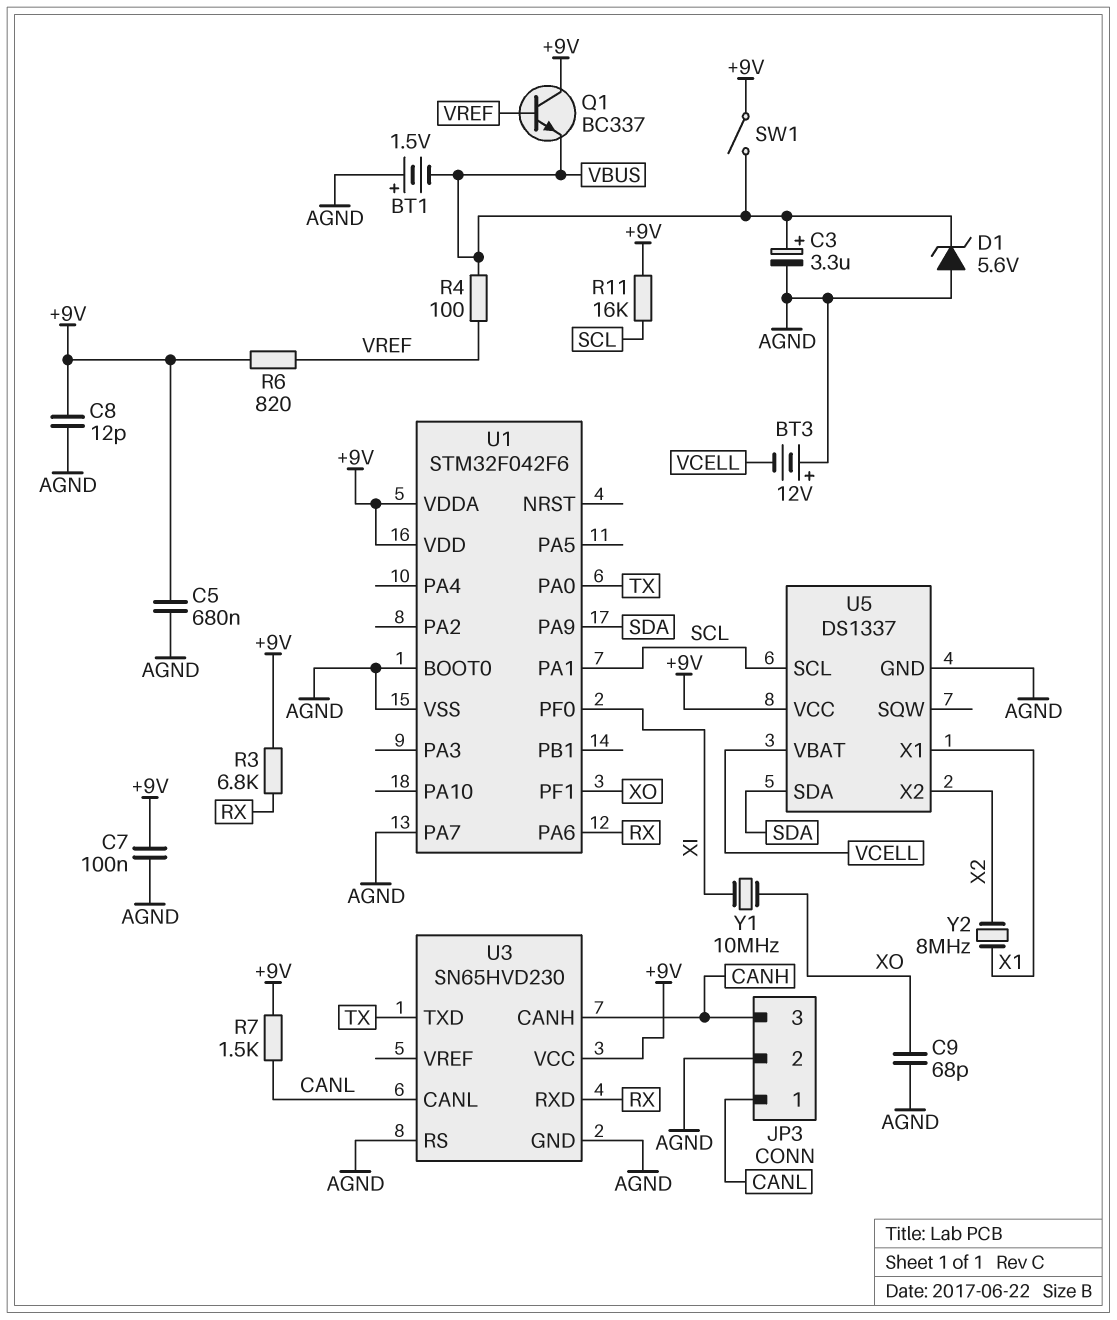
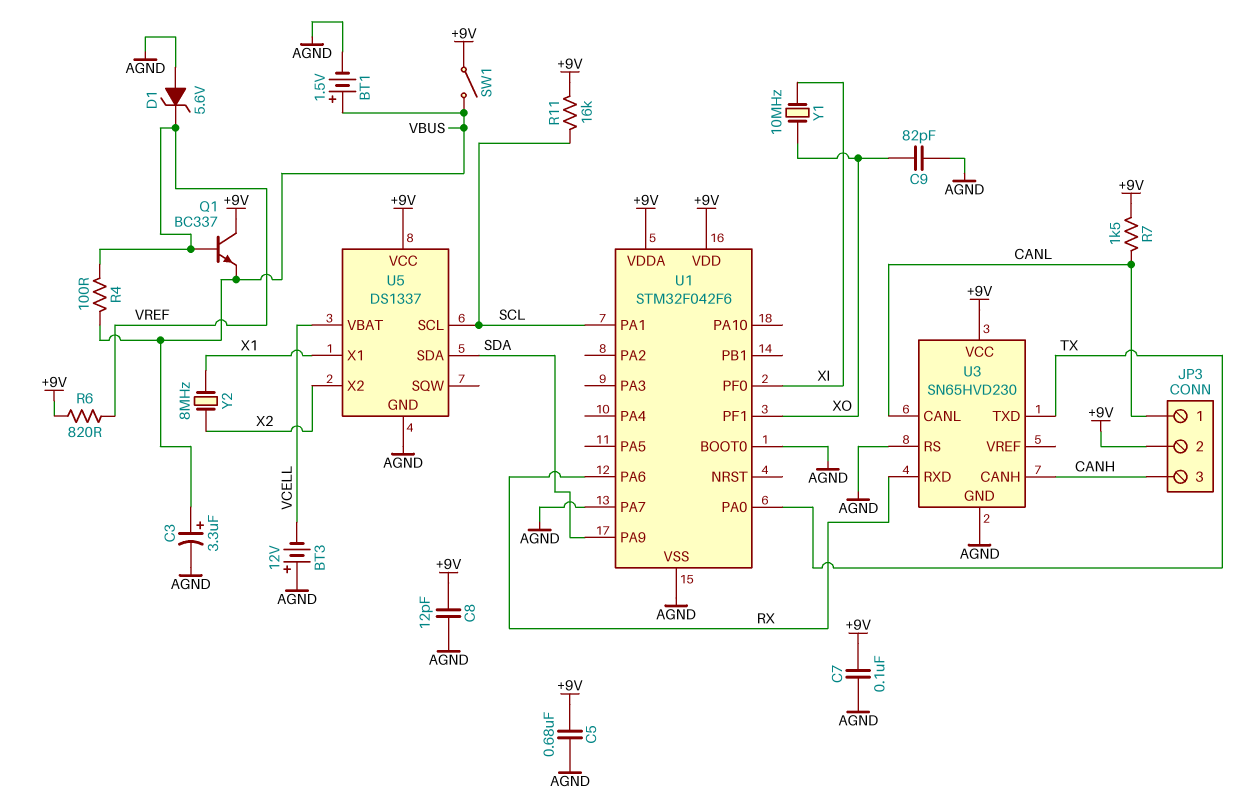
BT1: 1.5V (plus AGND, minus VBUS) -> 1.5V (plus VBUS, minus AGND)
C9: 68pF (AGND, XO) -> 82pF (AGND, XO)
D1: zener 5.6V (A AGND, K VBUS) -> zener 5.6V (A AGND, K VREF)
JP3 pin 2: AGND -> +9V
R3: 6.8k (+9V, RX) -> none

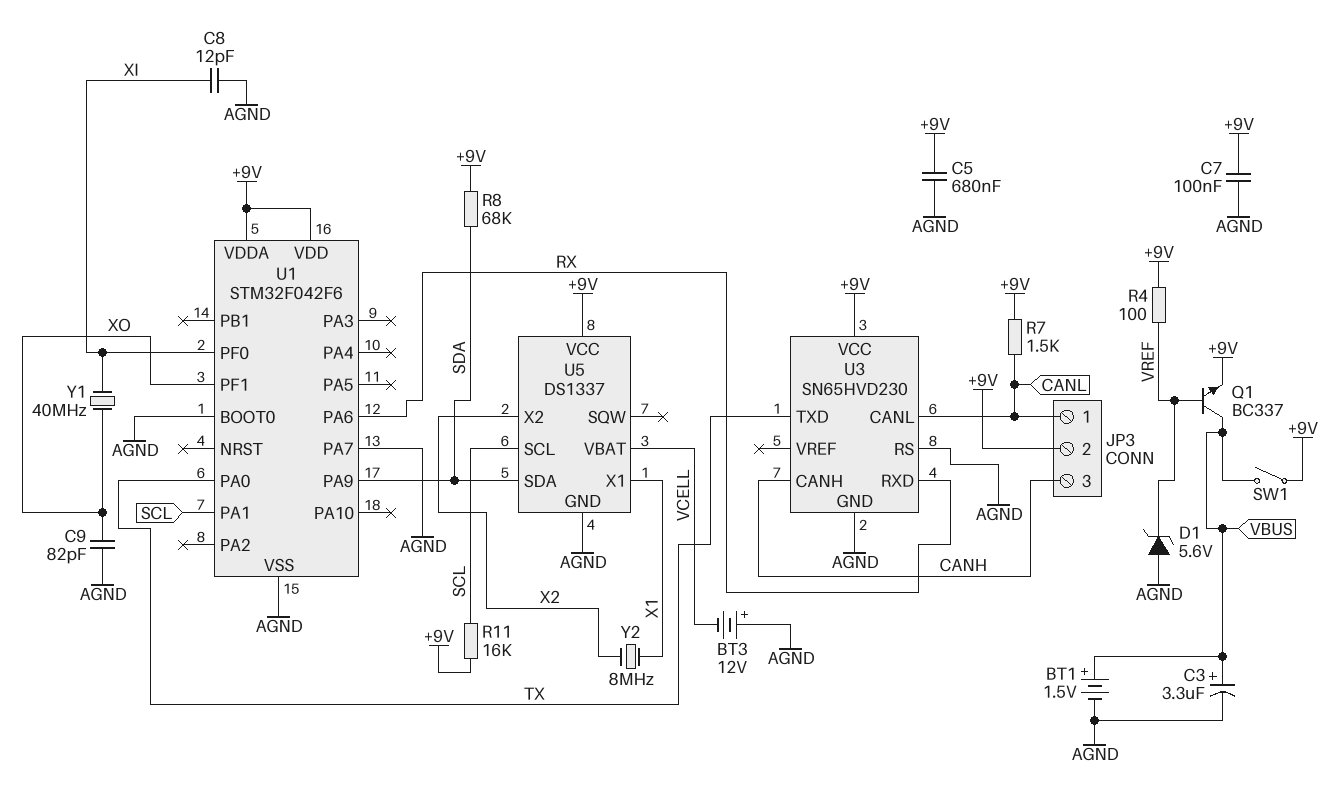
C8: 12pF (+9V, AGND) -> 12pF (AGND, XI)
Q1: NPN BC337 (B VREF, C +9V, E VBUS) -> NPN BC337 (B VREF, C VBUS, E +9V)
R4: 100 (VBUS, VREF) -> 100 (+9V, VREF)
R6: 820 (+9V, VREF) -> none
R8: none -> 68k (+9V, SDA)
Y1: 10MHz (XI, XO) -> 40MHz (XI, XO)

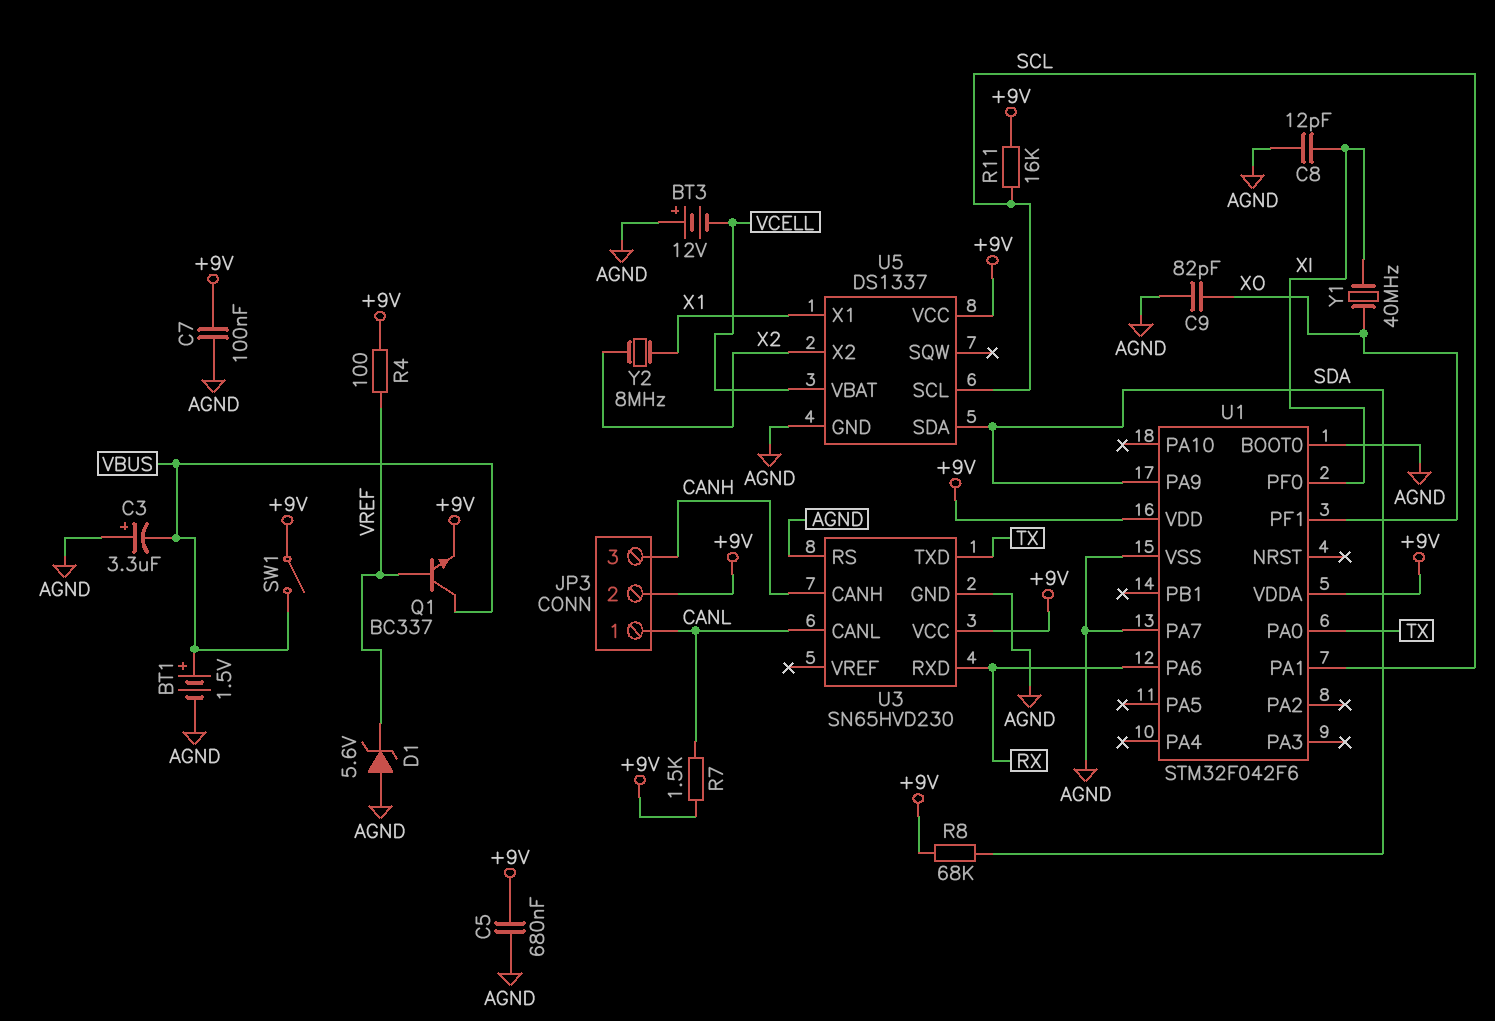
C3: 3.3uF (plus VBUS, minus AGND) -> 3.3uF (plus AGND, minus VBUS)

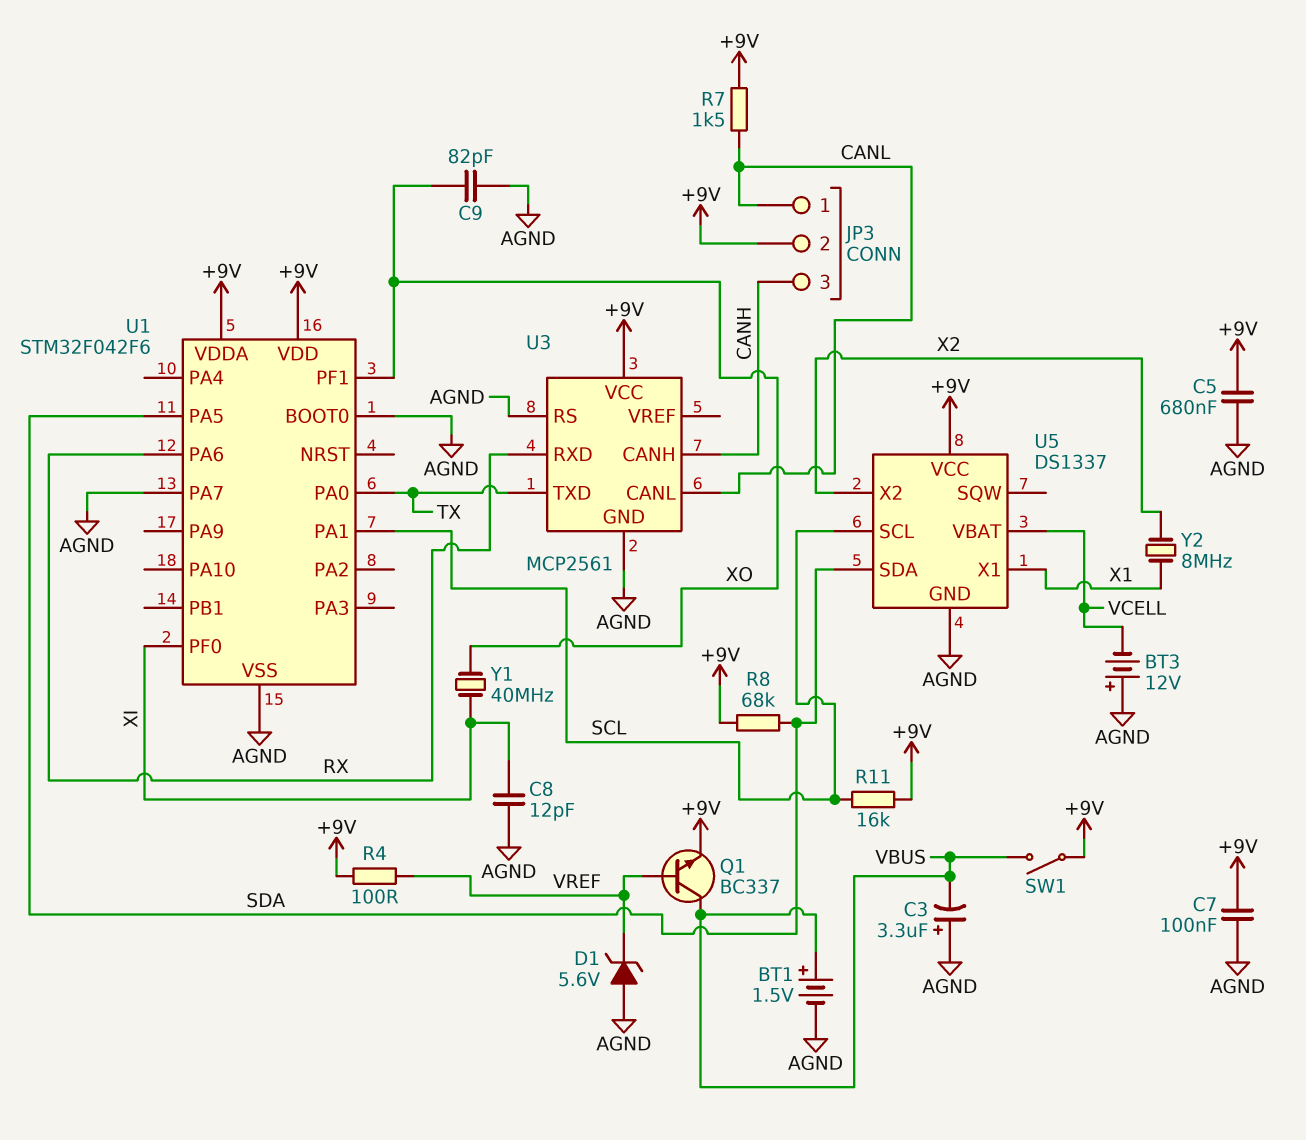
U1 pin PA5: none -> SDA
U1 pin PA9: SDA -> none
U3: SN65HVD230 -> MCP2561

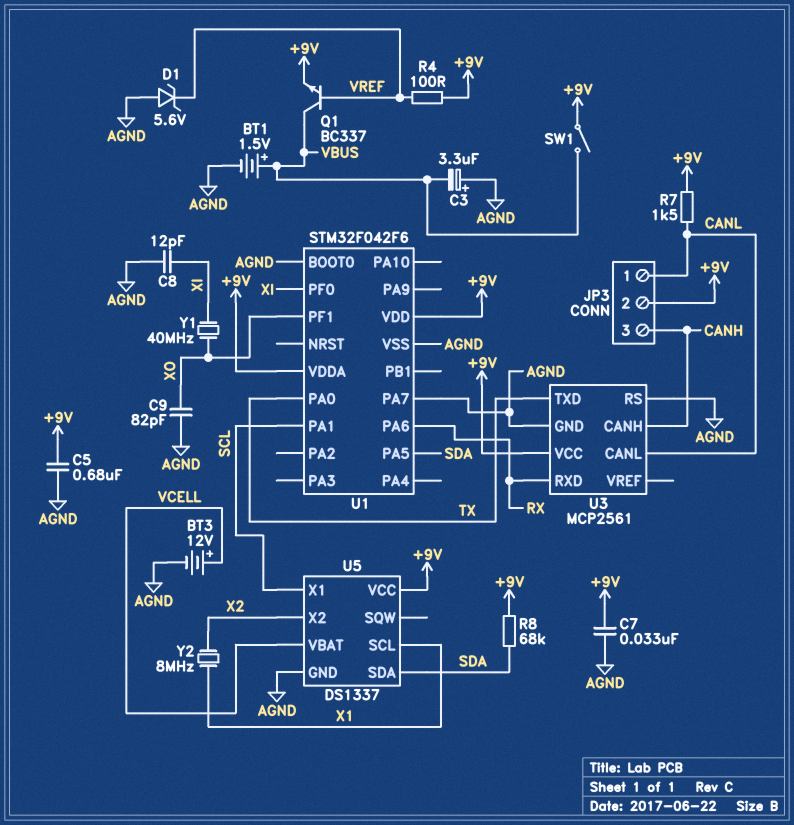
BT3: 12V (plus AGND, minus VCELL) -> 12V (plus VCELL, minus AGND)
C7: 100nF (+9V, AGND) -> 33nF (+9V, AGND)
R11: 16k (+9V, SCL) -> none
U5 pin SCL: SCL -> X1
U5 pin X1: X1 -> SCL

